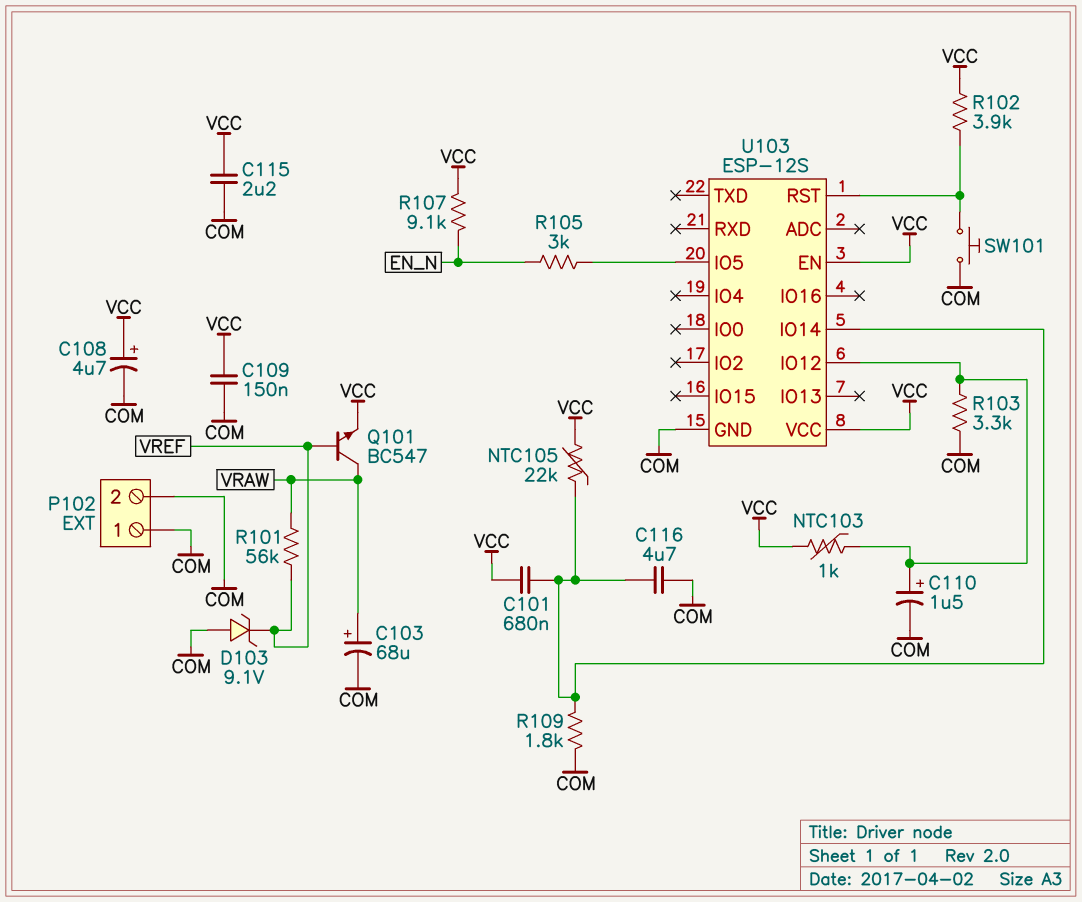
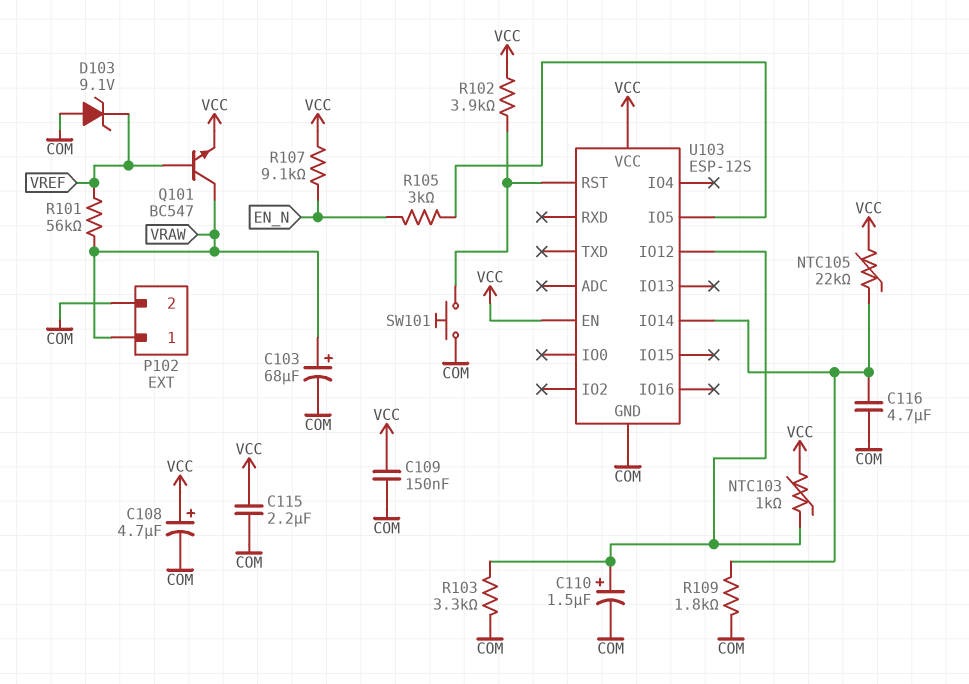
C101: 680nF (U103/IO14, VCC) -> none
P102 pin 1: COM -> VRAW

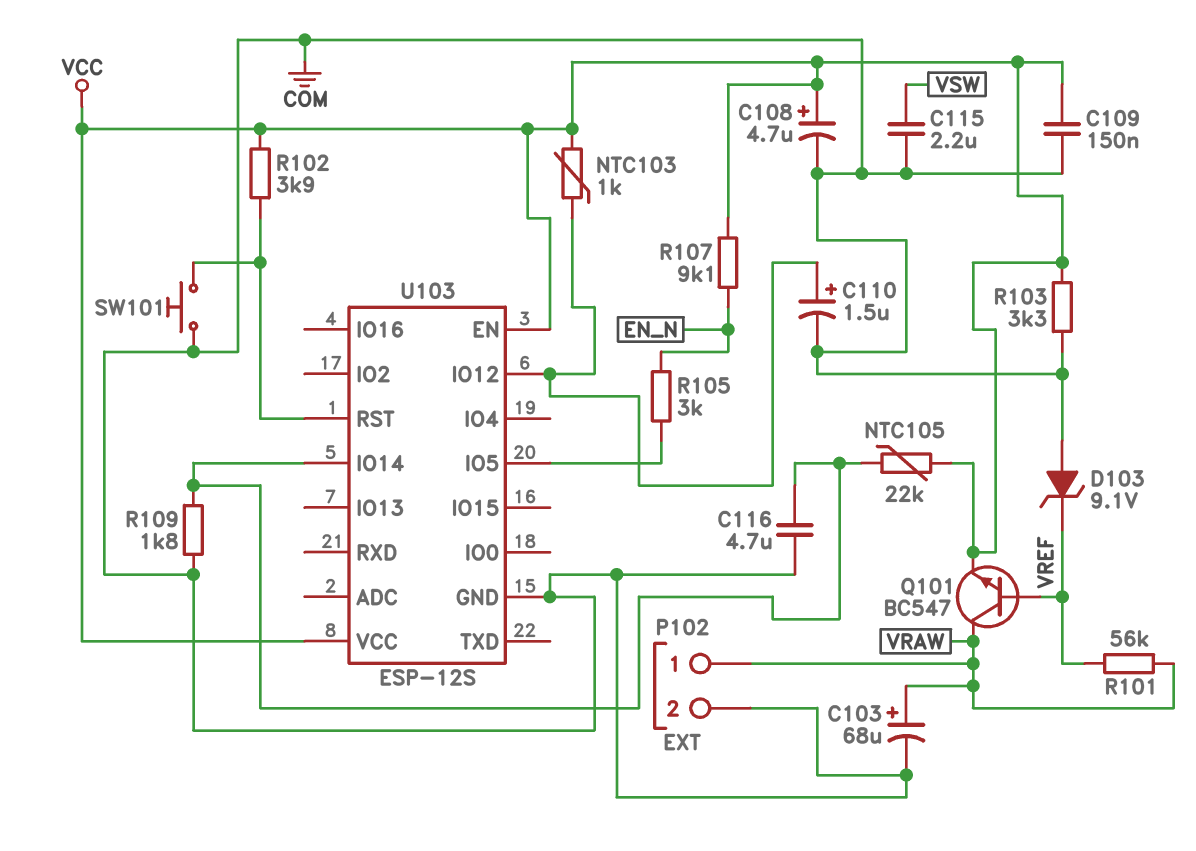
C115: 2.2uF (COM, VCC) -> 2.2uF (COM, VSW)
R103: 3.3k (COM, U103/IO12) -> 3.3k (COM, VCC)

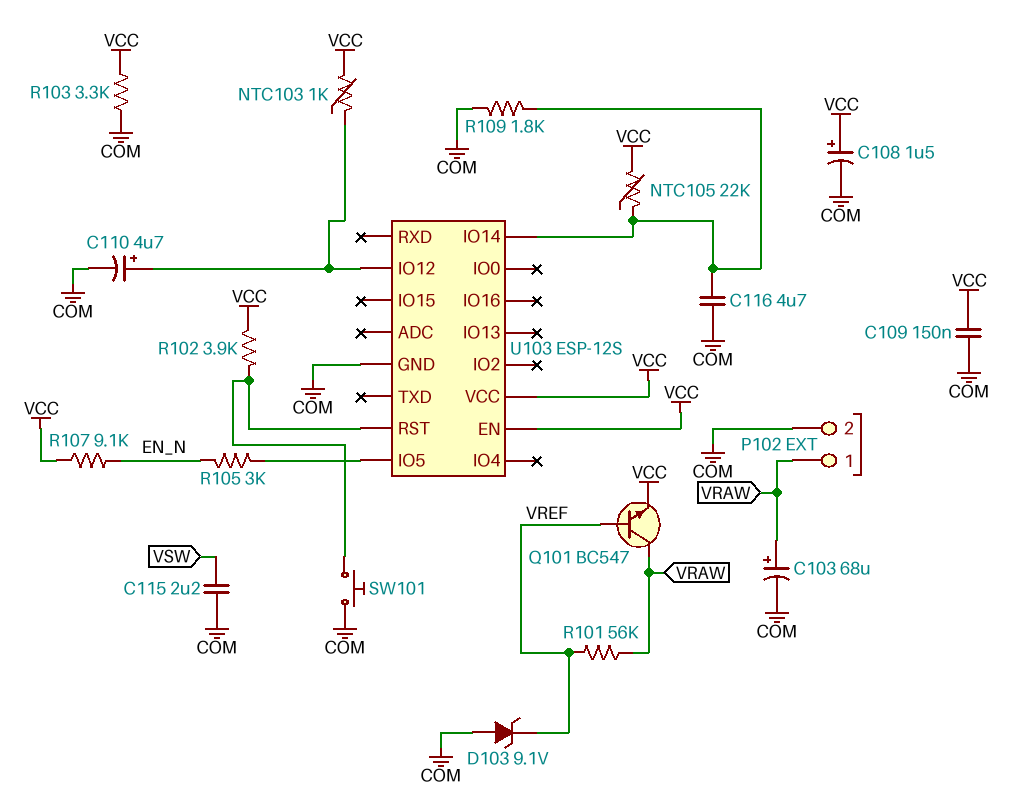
C108: 4.7uF (plus VCC, minus COM) -> 1.5uF (plus VCC, minus COM)
C110: 1.5uF (plus U103/IO12, minus COM) -> 4.7uF (plus U103/IO12, minus COM)

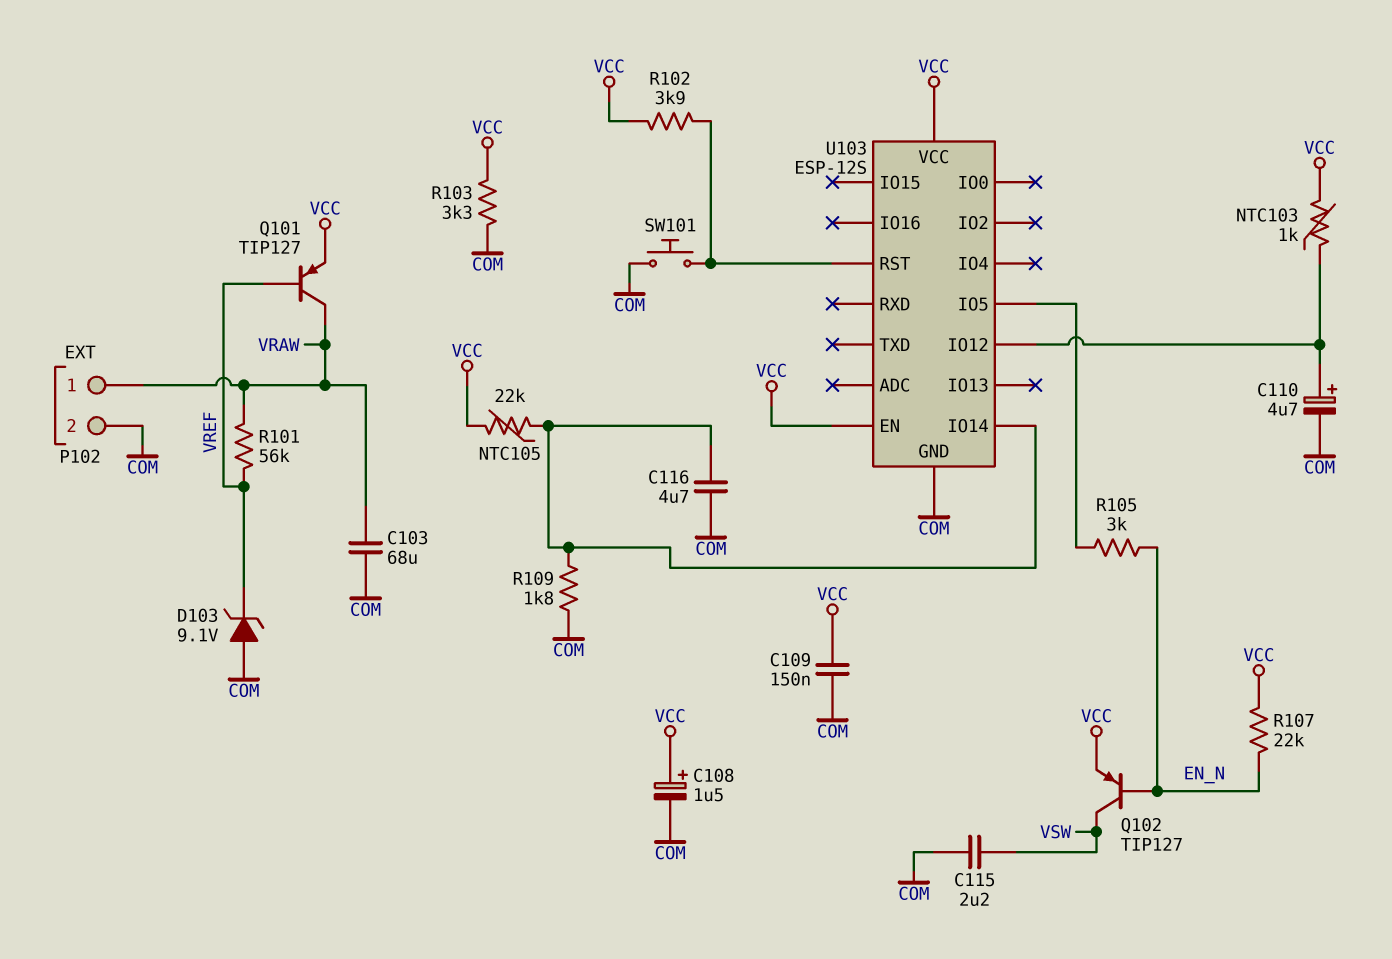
C103: 68uF (plus VRAW, minus COM) -> 68uF (COM, VRAW)
Q101: NPN BC547 (B VREF, C VRAW, E VCC) -> PNP TIP127 (B VREF, C VRAW, E VCC)
Q102: none -> PNP TIP127 (B EN_N, C VSW, E VCC)
R107: 9.1k (EN_N, VCC) -> 22k (EN_N, VCC)

